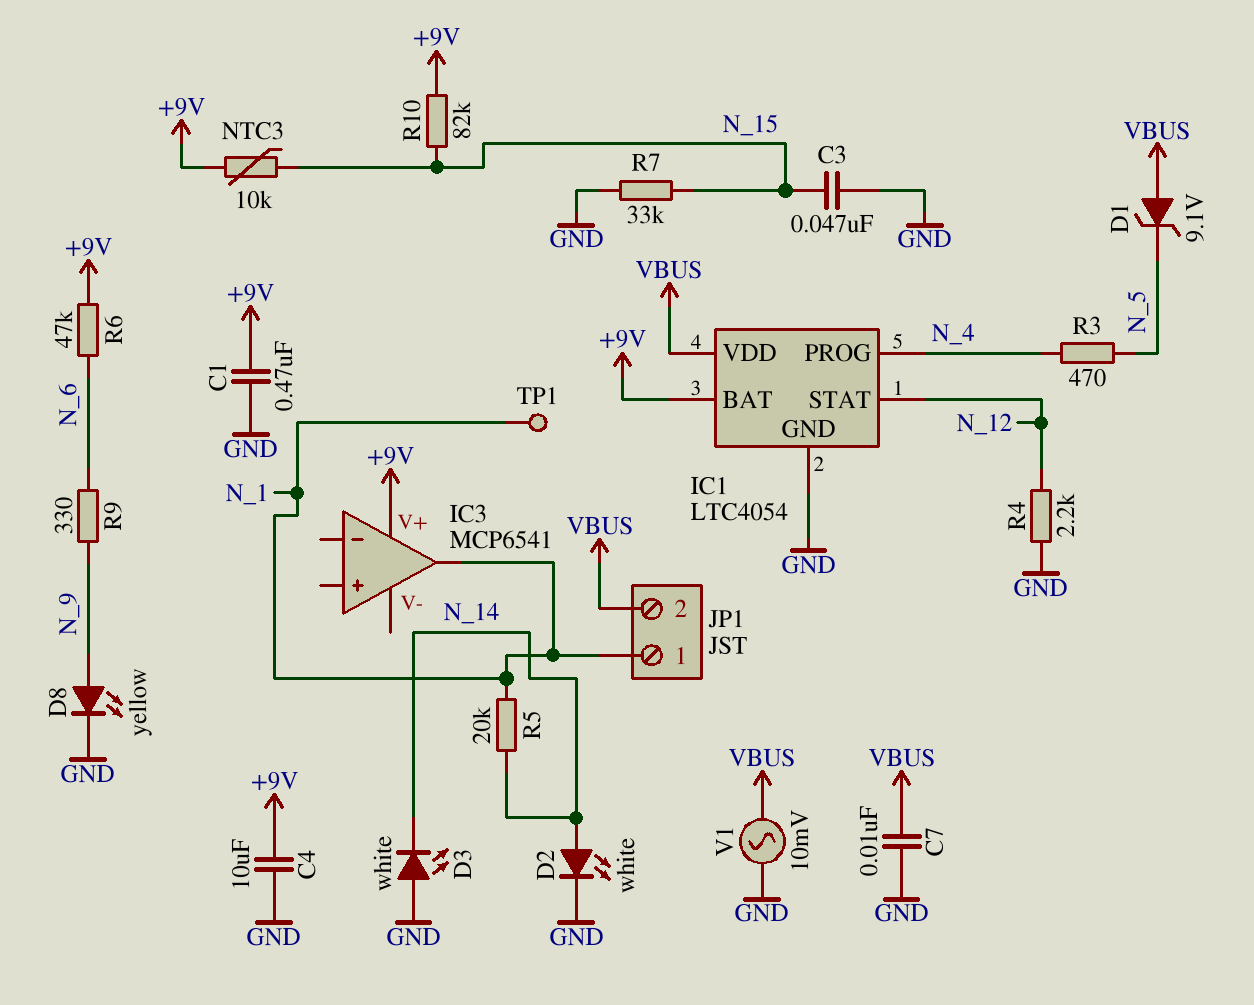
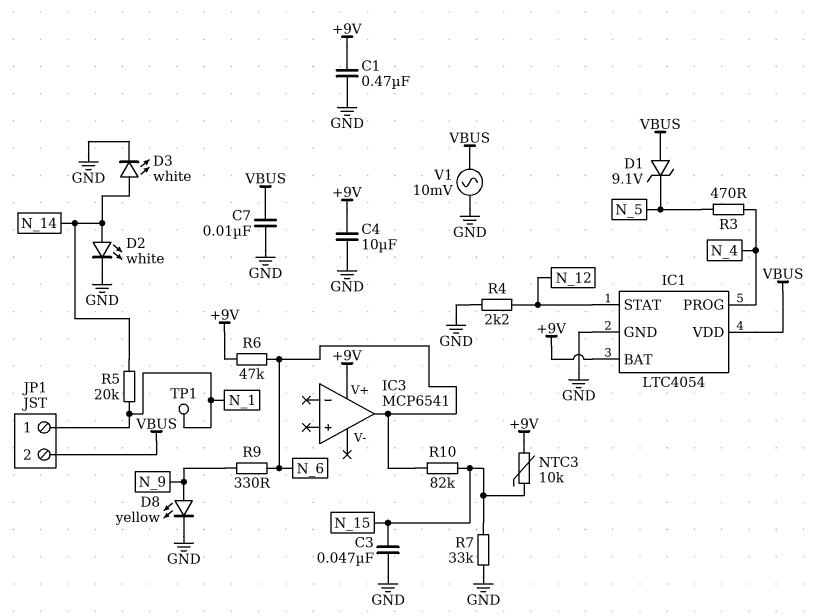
D3: LED white (A GND, K N_14) -> LED white (A N_14, K GND)
IC3 pin out: N_1 -> N_6
R10: 82k (+9V, N_15) -> 82k (N_6, N_15)

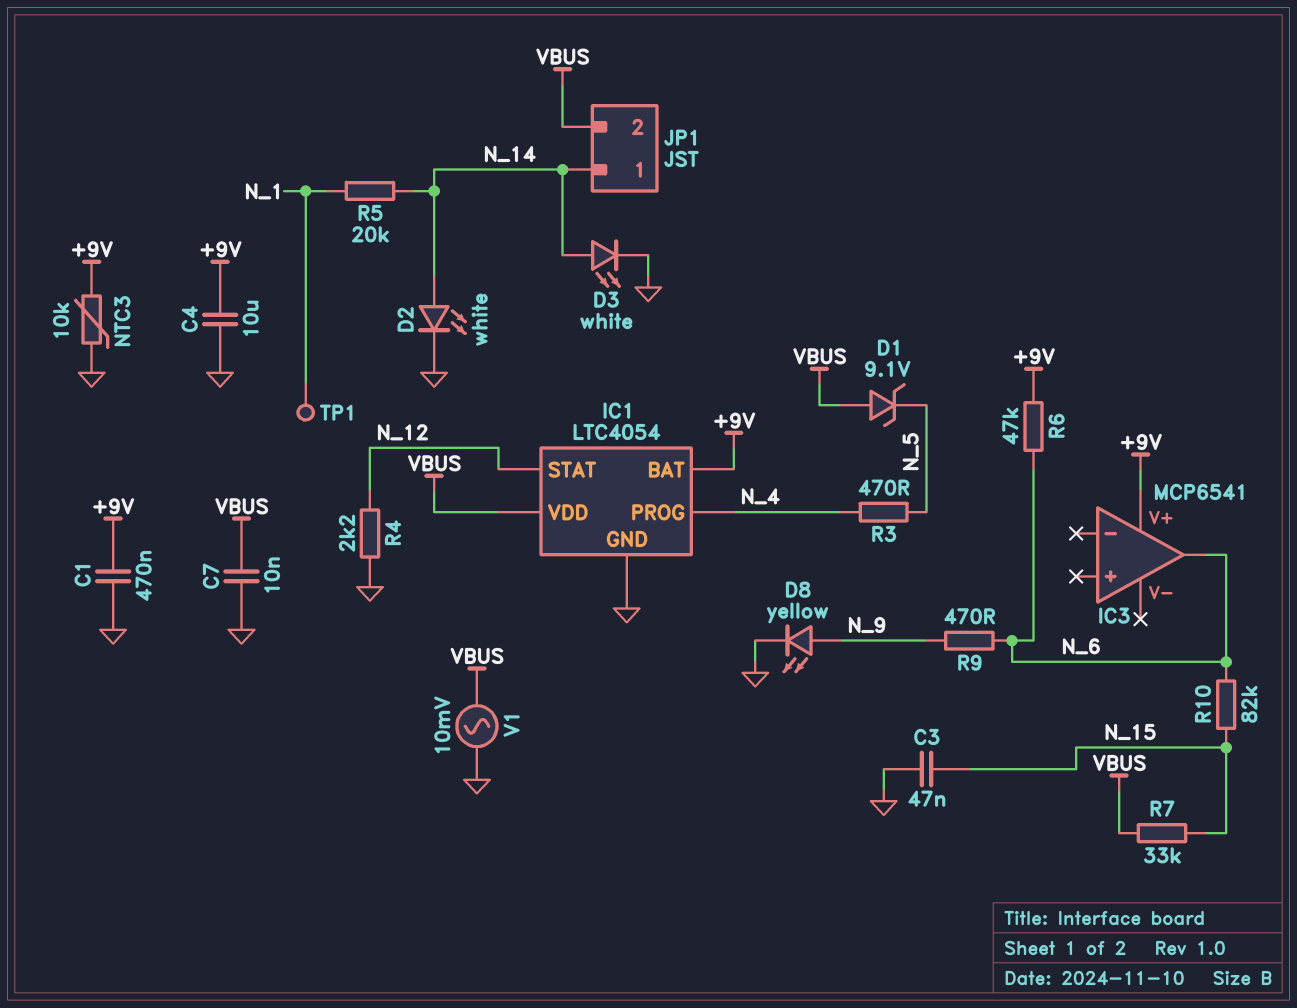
JP1 pin 1: N_1 -> N_14
NTC3: 10k (+9V, N_15) -> 10k (+9V, GND)
R7: 33k (GND, N_15) -> 33k (N_15, VBUS)
R9: 330 (N_6, N_9) -> 470 (N_6, N_9)

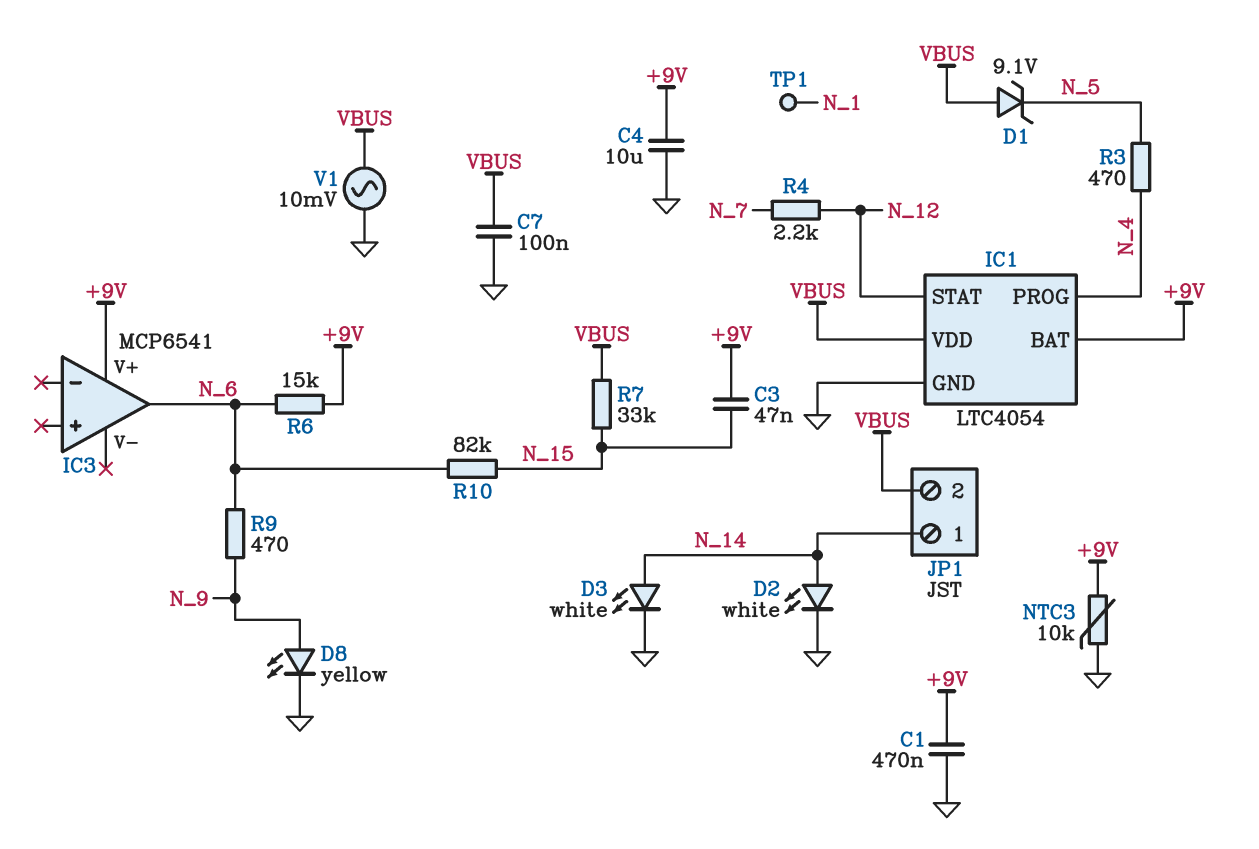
C3: 47nF (GND, N_15) -> 47nF (+9V, N_15)
C7: 10nF (GND, VBUS) -> 100nF (GND, VBUS)
R4: 2.2k (GND, N_12) -> 2.2k (N_7, N_12)
R5: 20k (N_1, N_14) -> none
R6: 47k (+9V, N_6) -> 15k (+9V, N_6)

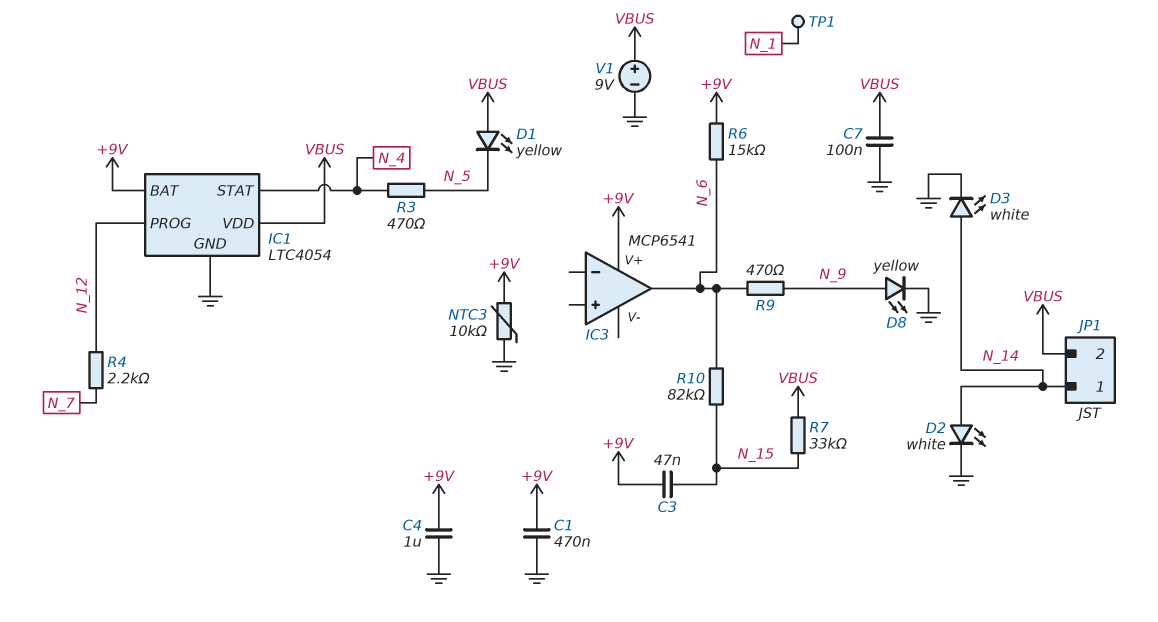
C4: 10uF (+9V, GND) -> 1uF (+9V, GND)
D1: zener 9.1V (A VBUS, K N_5) -> LED yellow (A VBUS, K N_5)
IC1 pin PROG: N_4 -> N_12
IC1 pin STAT: N_12 -> N_4
V1: AC 10mV (GND, VBUS) -> 9V (plus VBUS, minus GND)

